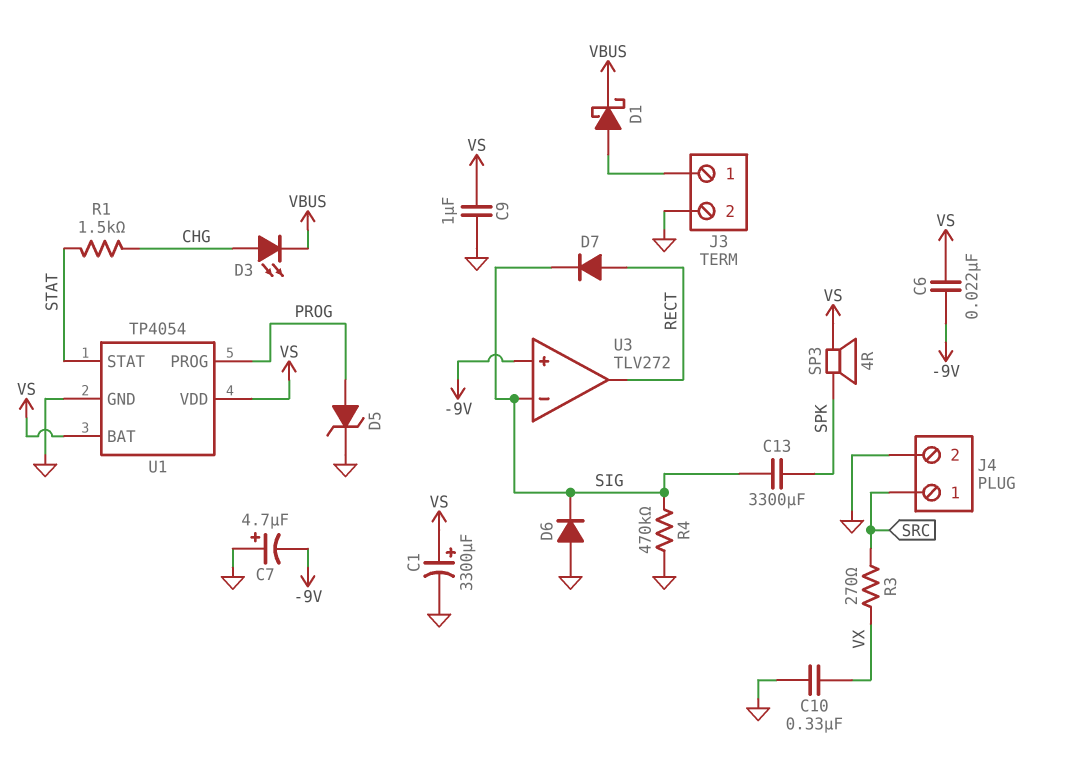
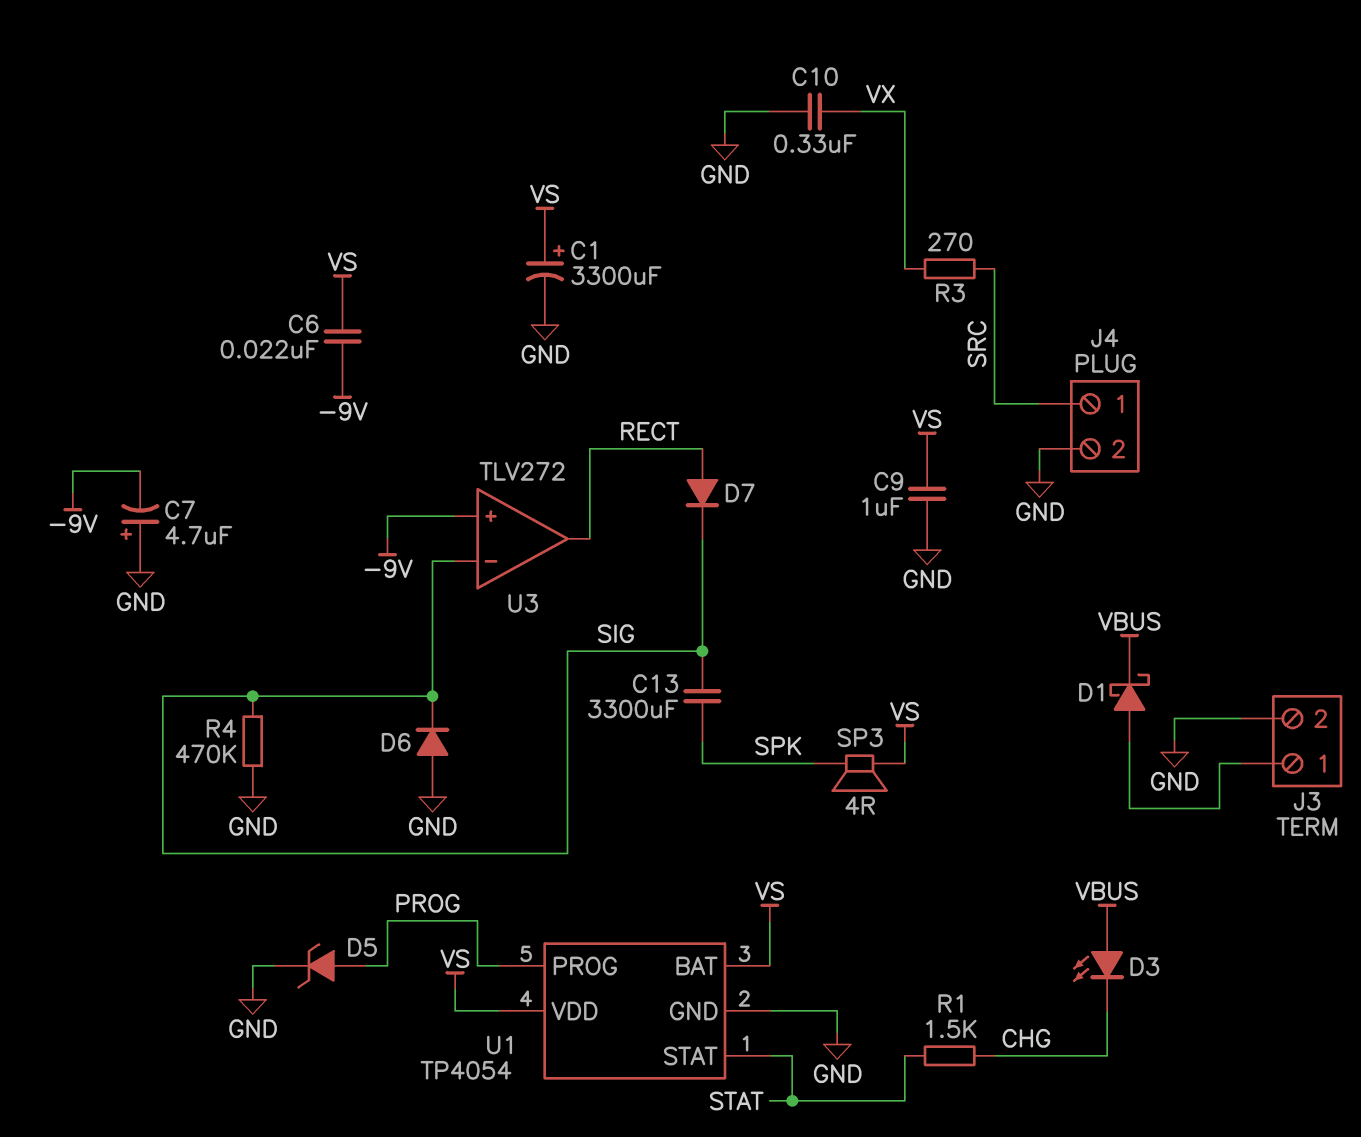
D3: LED (A CHG, K VBUS) -> LED (A VBUS, K CHG)

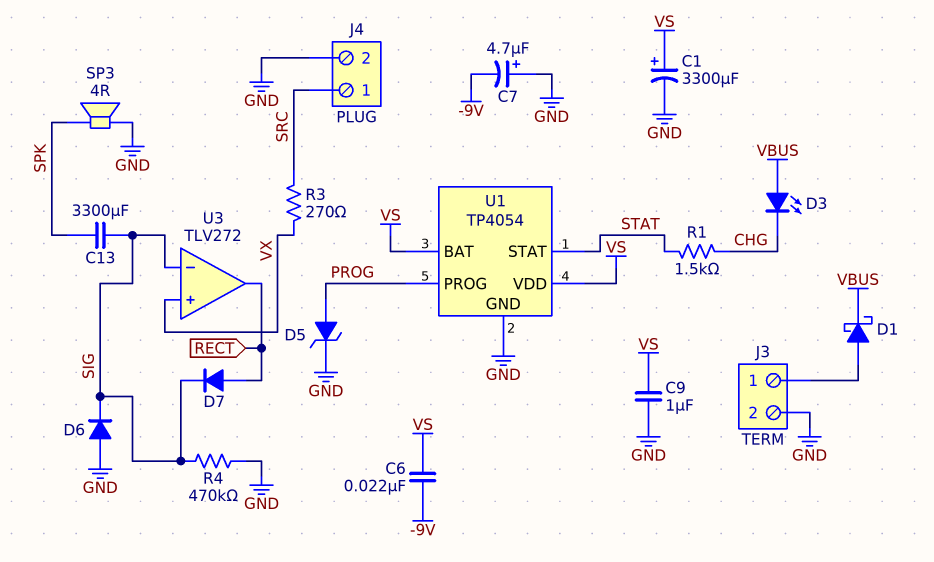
C10: 330nF (GND, VX) -> none
SP3: speaker 4R (SPK, VS) -> speaker 4R (GND, SPK)
U3 pin in+: -9V -> VX

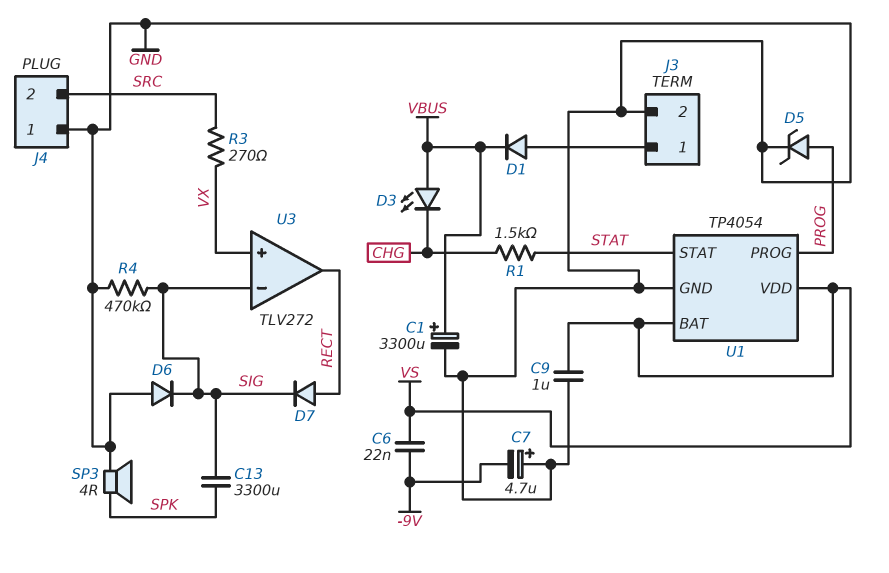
C1: 3300uF (plus VS, minus GND) -> 3300uF (plus VBUS, minus GND)
D1: schottky (A J3/1, K VBUS) -> diode (A J3/1, K VBUS)
J4 pin 1: SRC -> GND
J4 pin 2: GND -> SRC

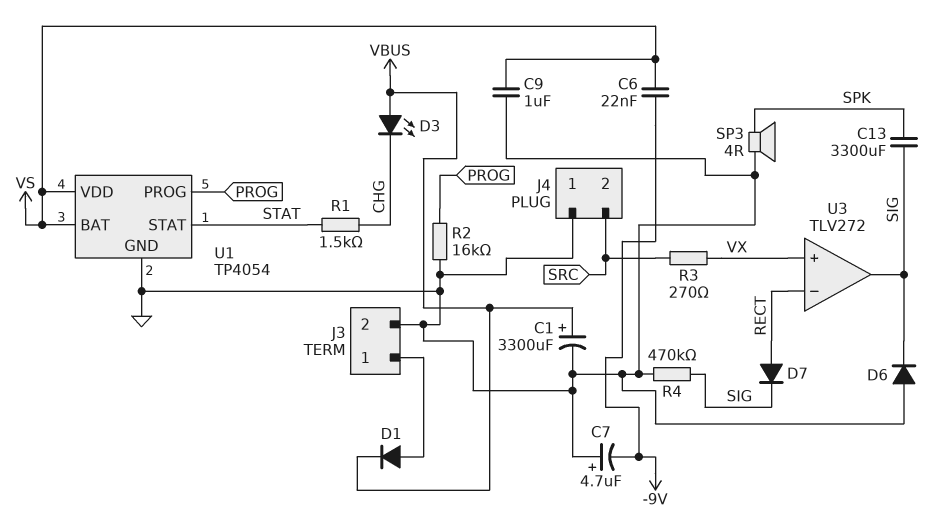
D5: zener (A PROG, K GND) -> none
R2: none -> 16k (GND, PROG)
U3 pin in-: SIG -> RECT
U3 pin out: RECT -> SIG

